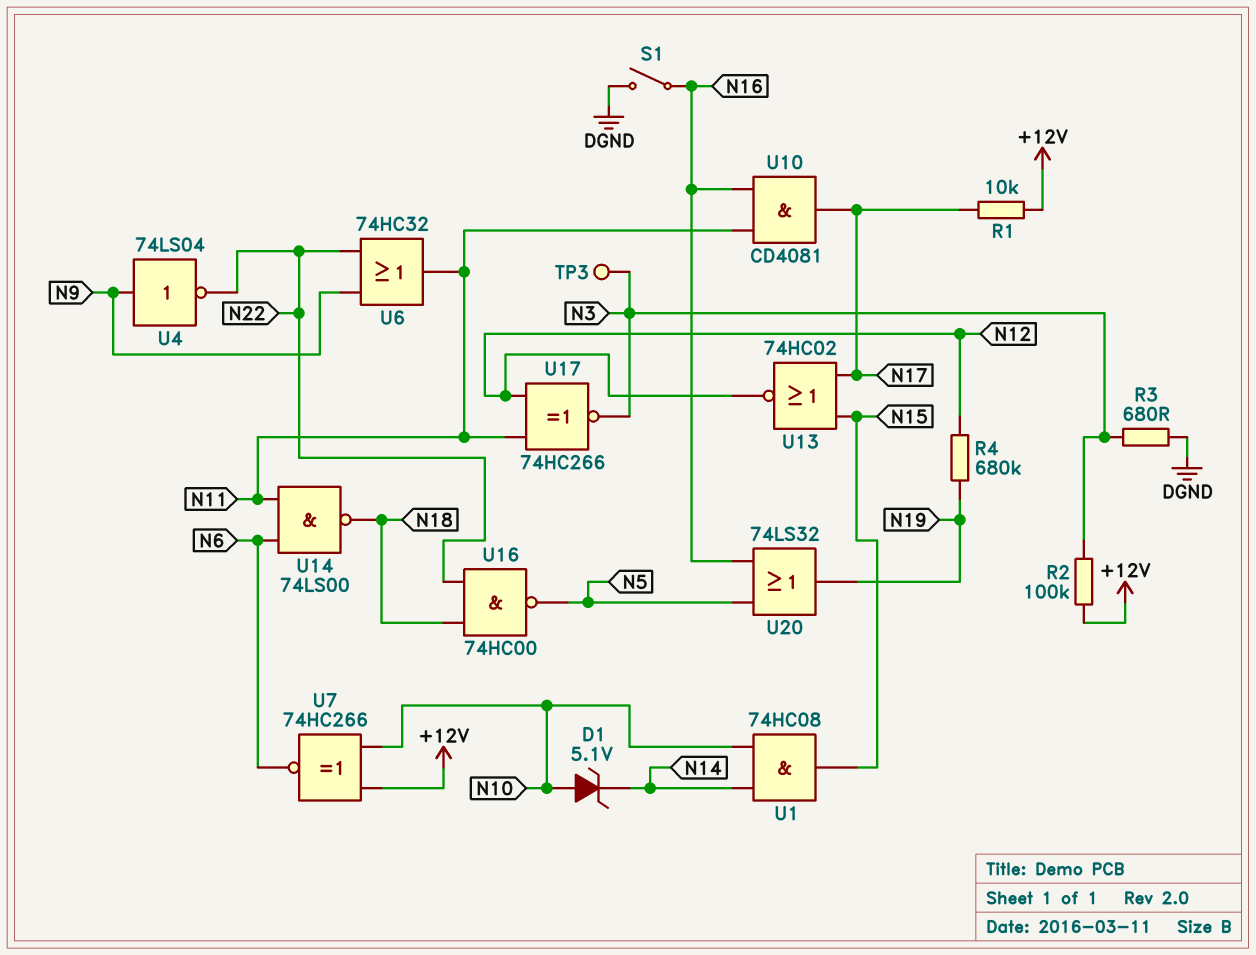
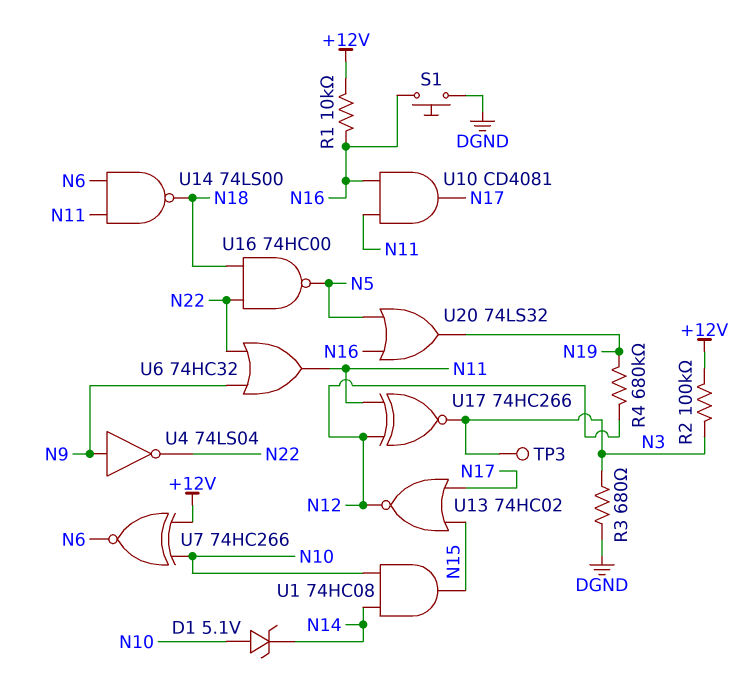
R1: 10k (+12V, N17) -> 10k (+12V, N16)
S1: switch (DGND, N16) -> button (DGND, N16)

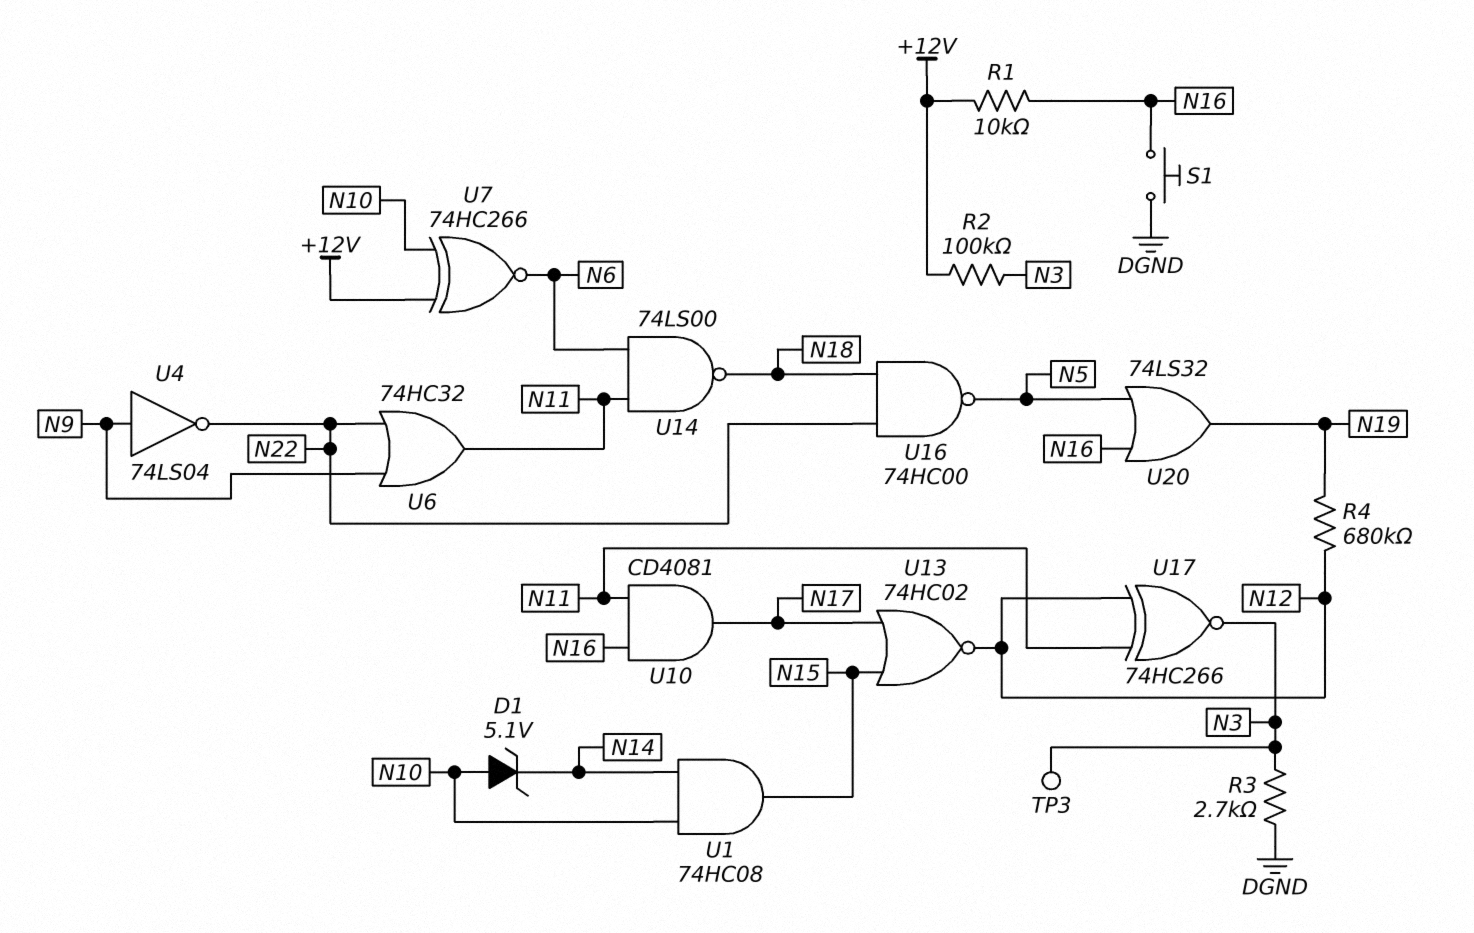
R3: 680 (DGND, N3) -> 2.7k (DGND, N3)

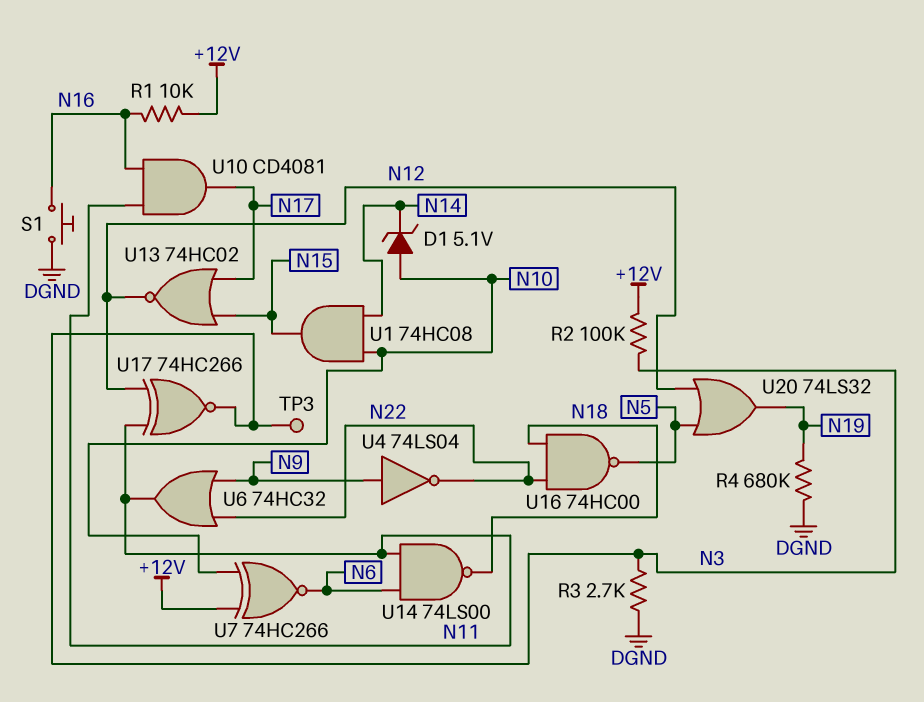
R4: 680k (N12, N19) -> 680k (DGND, N19)
U20: OR 74LS32 (in N5, in N16, out N19) -> OR 74LS32 (in N5, in N12, out N19)

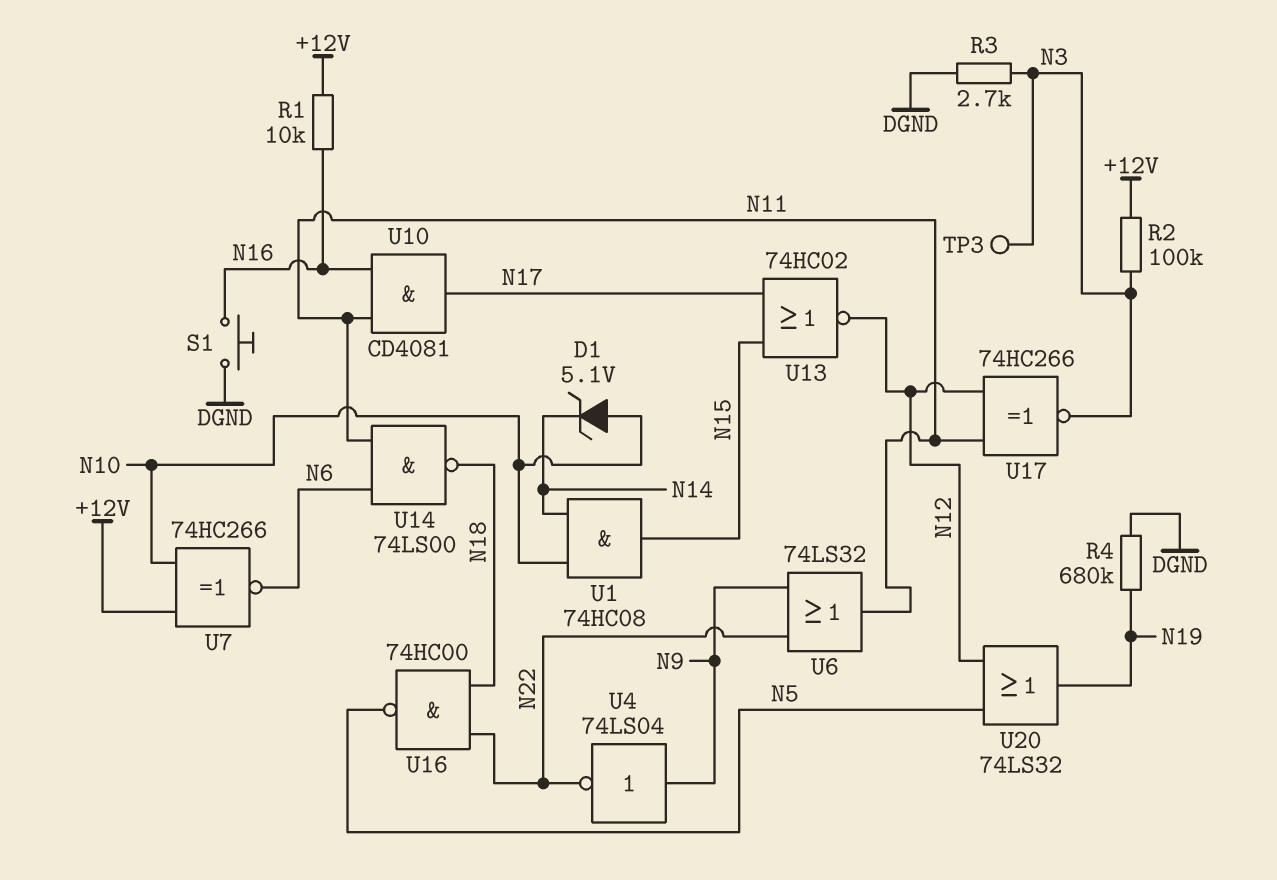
U6: OR 74HC32 (in N9, in N22, out N11) -> OR 74LS32 (in N9, in N22, out N11)

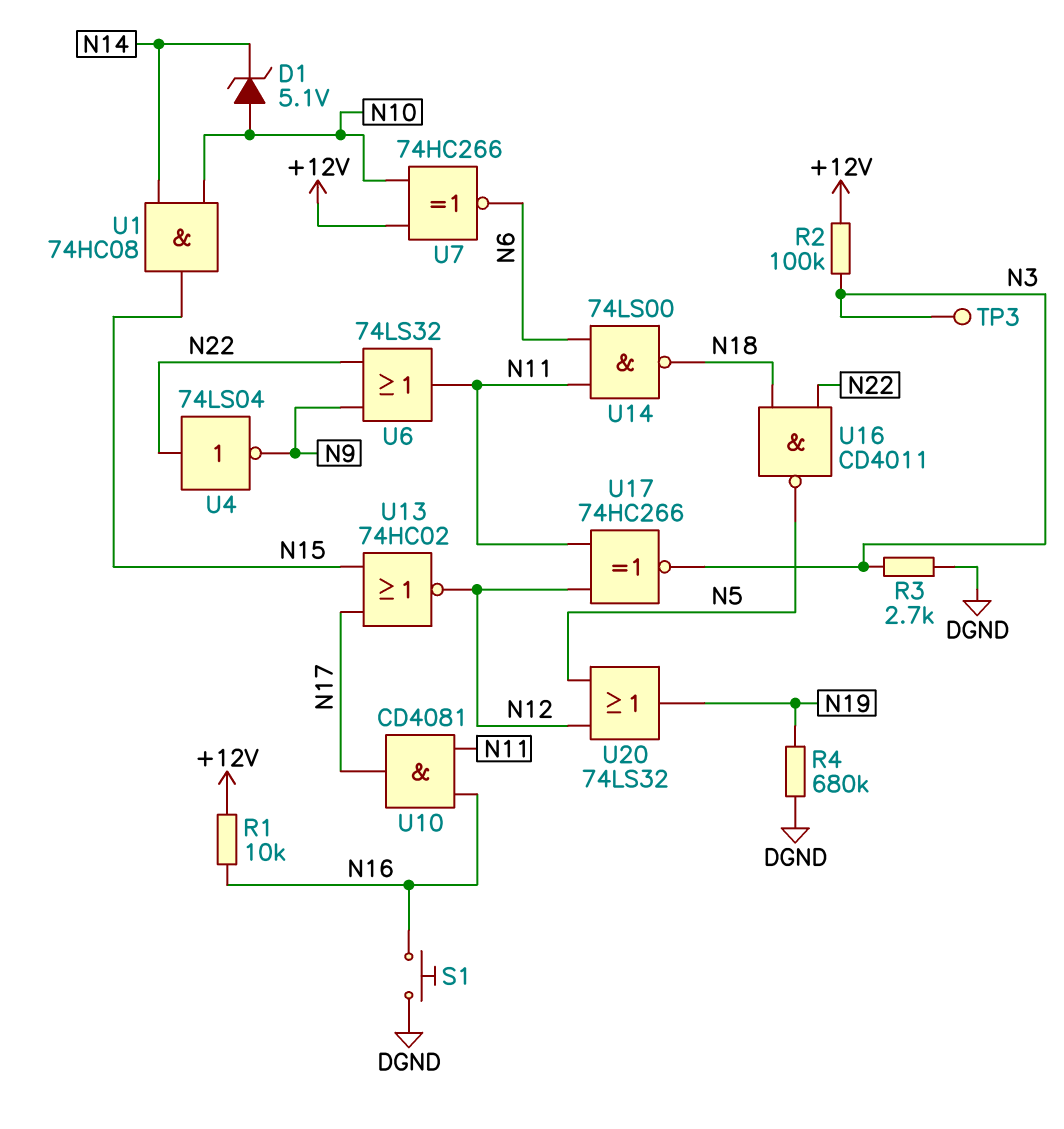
U4: NOT 74LS04 (in N9, out N22) -> NOT 74LS04 (in N22, out N9)
U16: NAND 74HC00 (in N18, in N22, out N5) -> NAND CD4011 (in N18, in N22, out N5)

